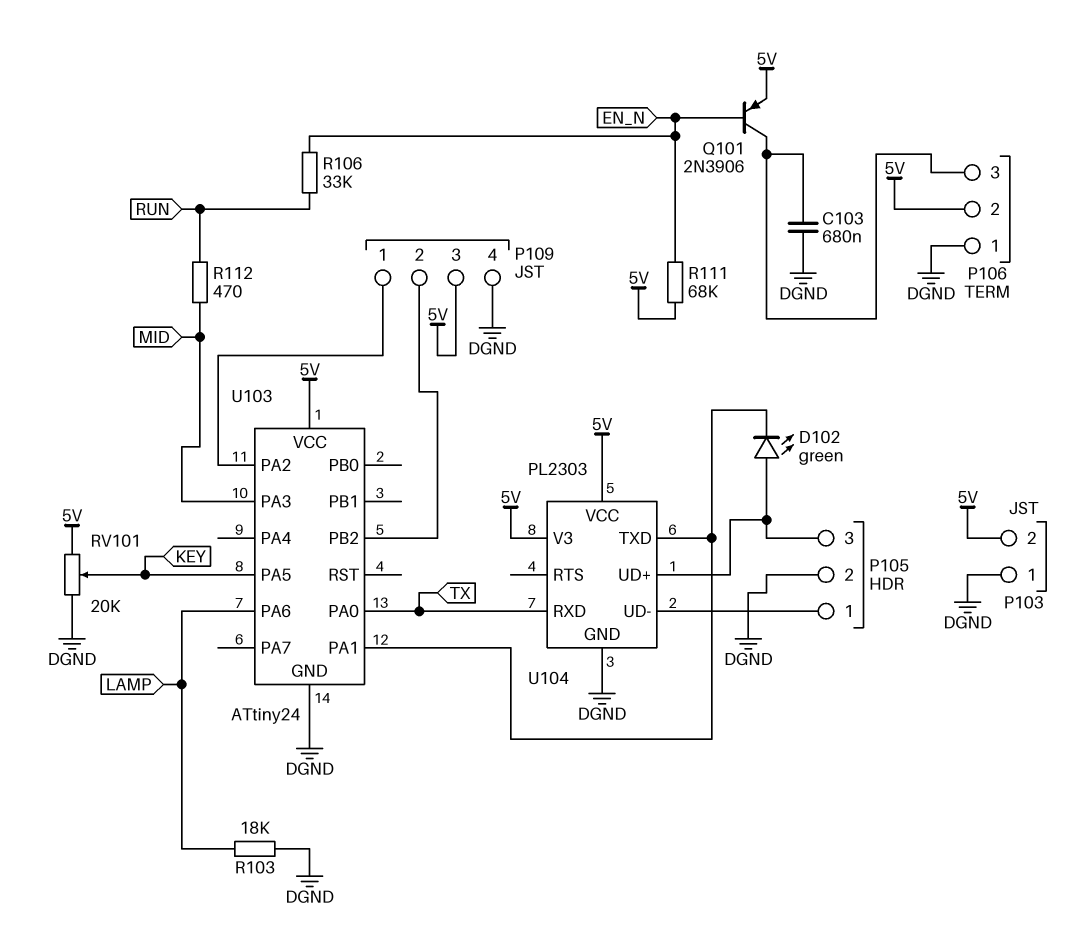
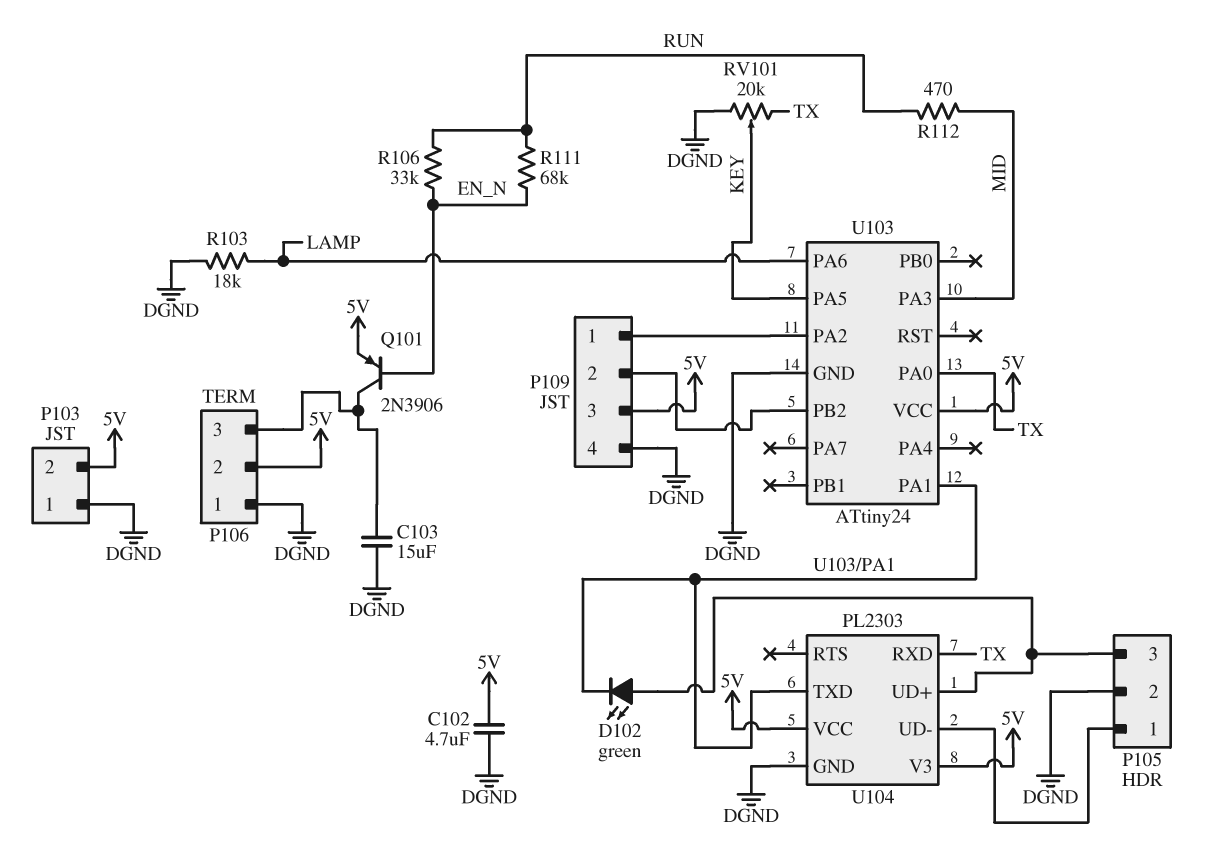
C102: none -> 4.7uF (5V, DGND)
C103: 680nF (DGND, P106/3) -> 15uF (DGND, P106/3)
R111: 68k (5V, EN_N) -> 68k (EN_N, RUN)
RV101: 20k (5V, DGND, wiper KEY) -> 20k (DGND, TX, wiper KEY)

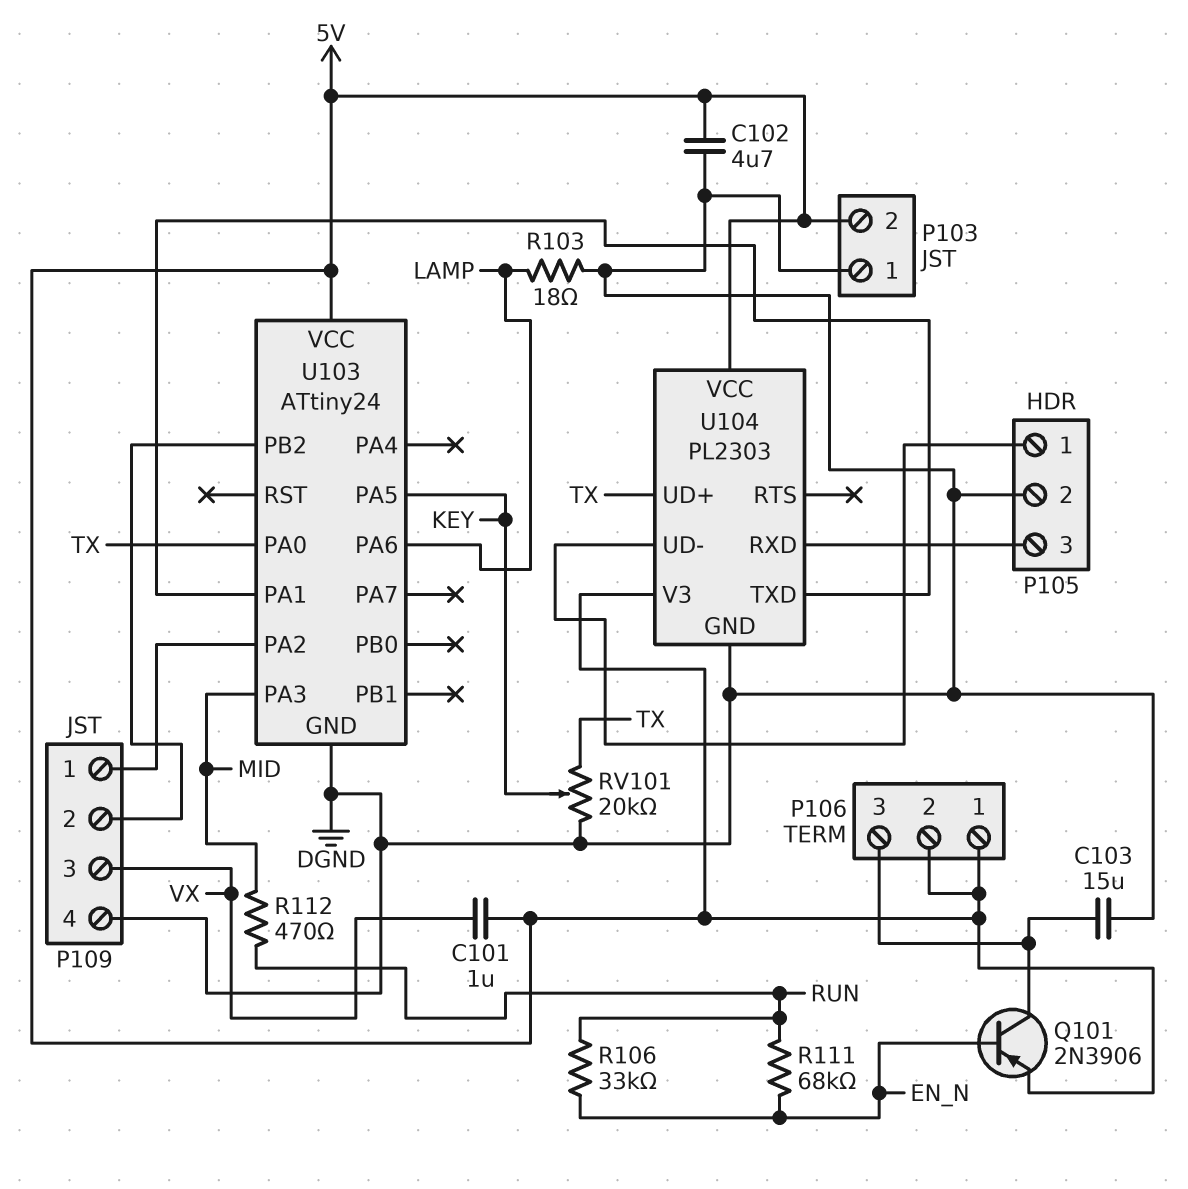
C101: none -> 1uF (5V, VX)
D102: LED green (A P105/3, K U103/PA1) -> none
P106 pin 1: DGND -> 5V
P109 pin 3: 5V -> VX
R103: 18k (DGND, LAMP) -> 18 (DGND, LAMP)
U104 pin RXD: TX -> P105/3
U104 pin UD+: P105/3 -> TX

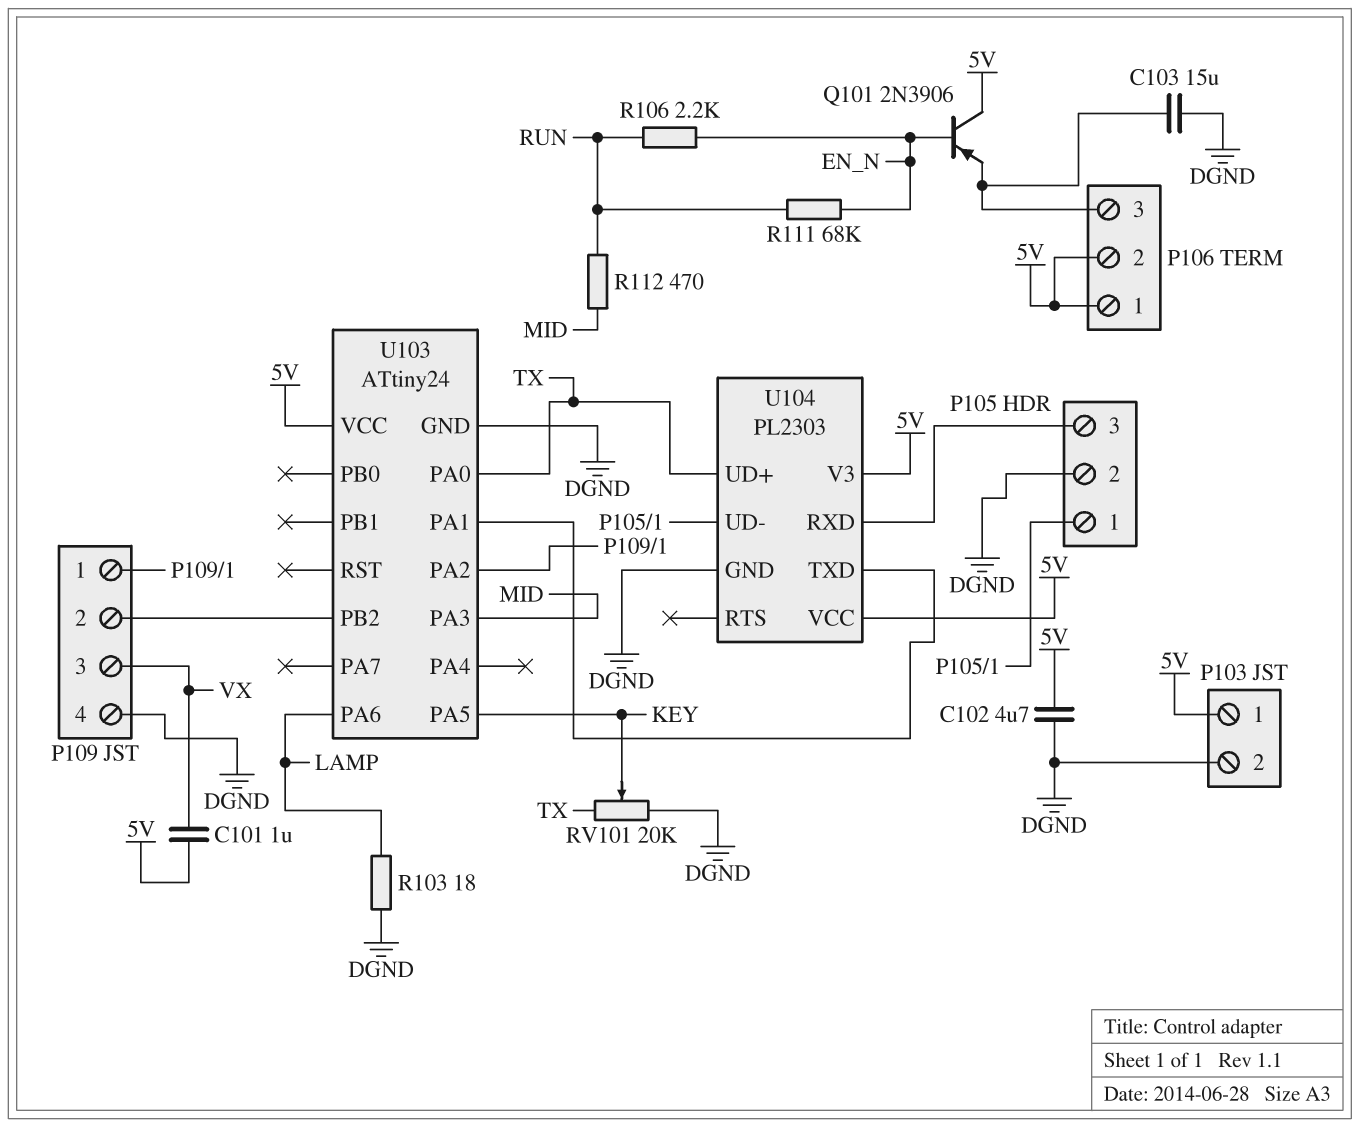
P103 pin 1: DGND -> 5V
P103 pin 2: 5V -> DGND
Q101: PNP 2N3906 (B EN_N, C P106/3, E 5V) -> PNP 2N3906 (B EN_N, C 5V, E P106/3)
R106: 33k (EN_N, RUN) -> 2.2k (EN_N, RUN)

